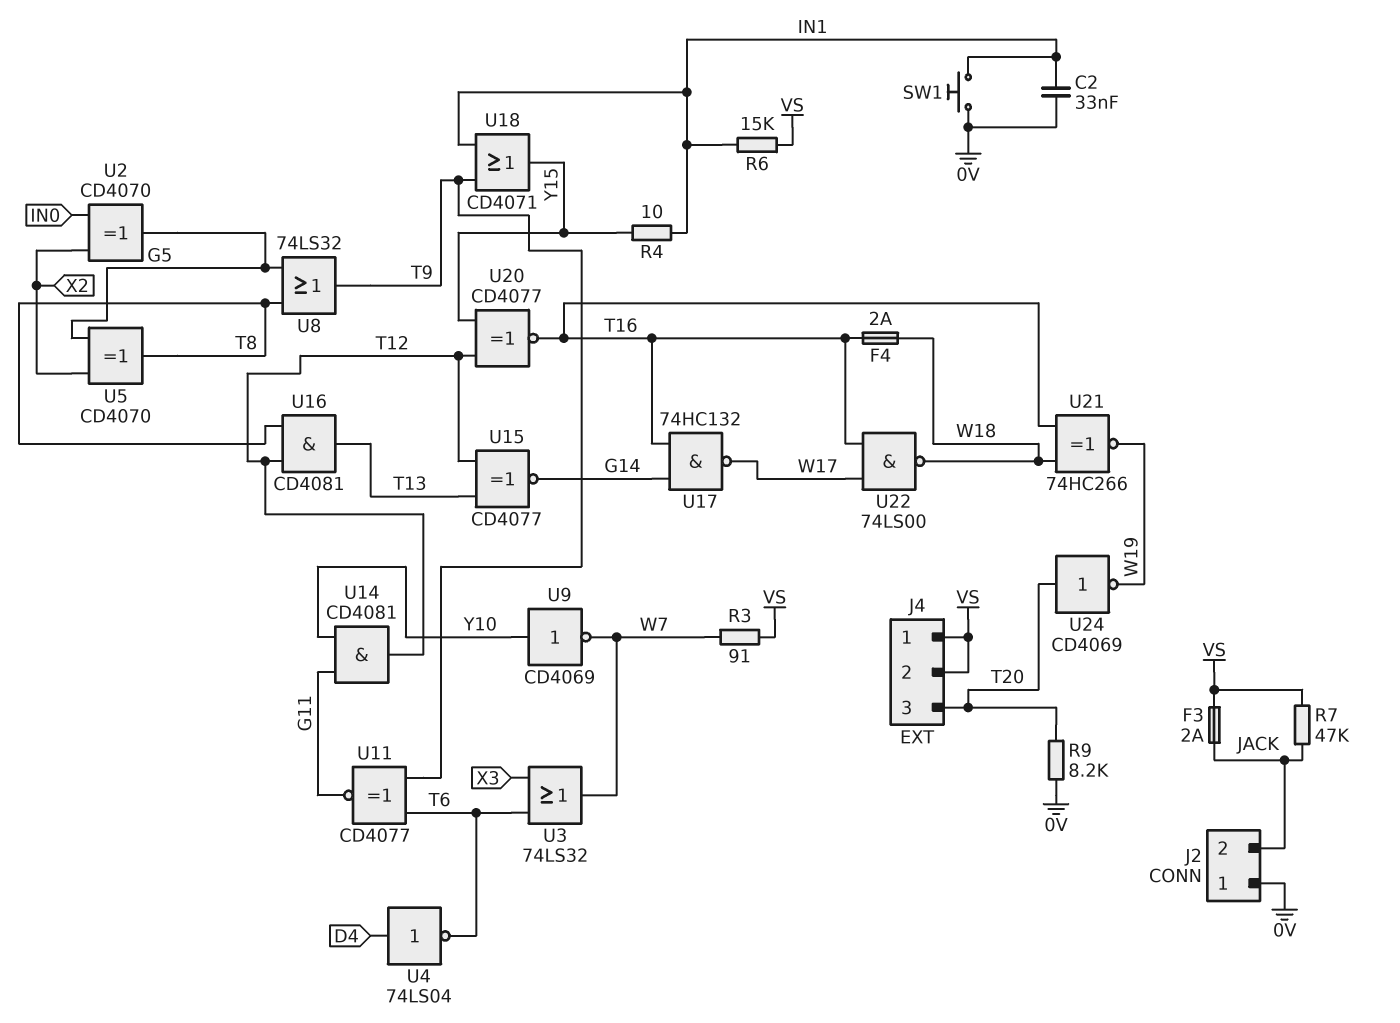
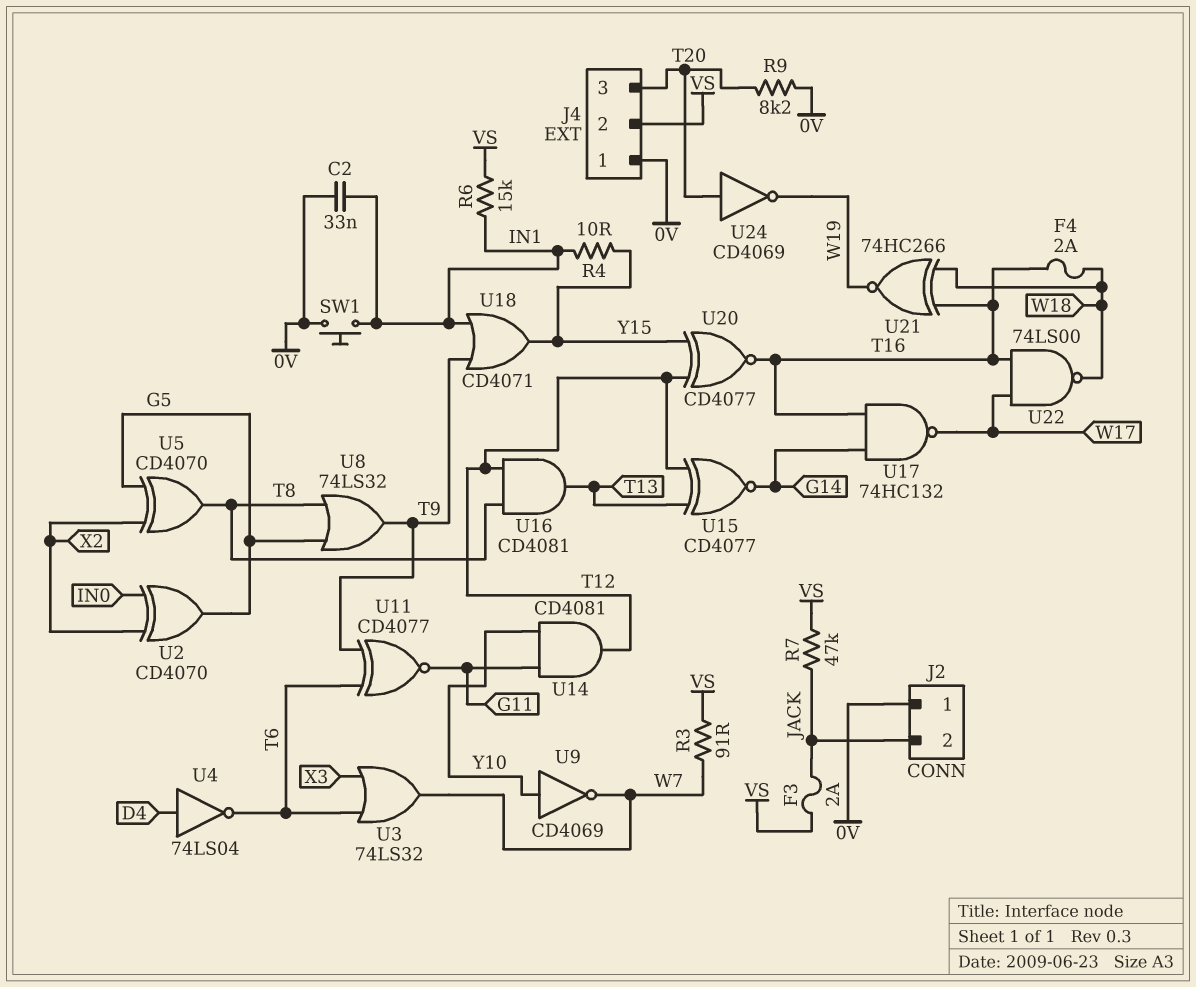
J4 pin 1: VS -> 0V

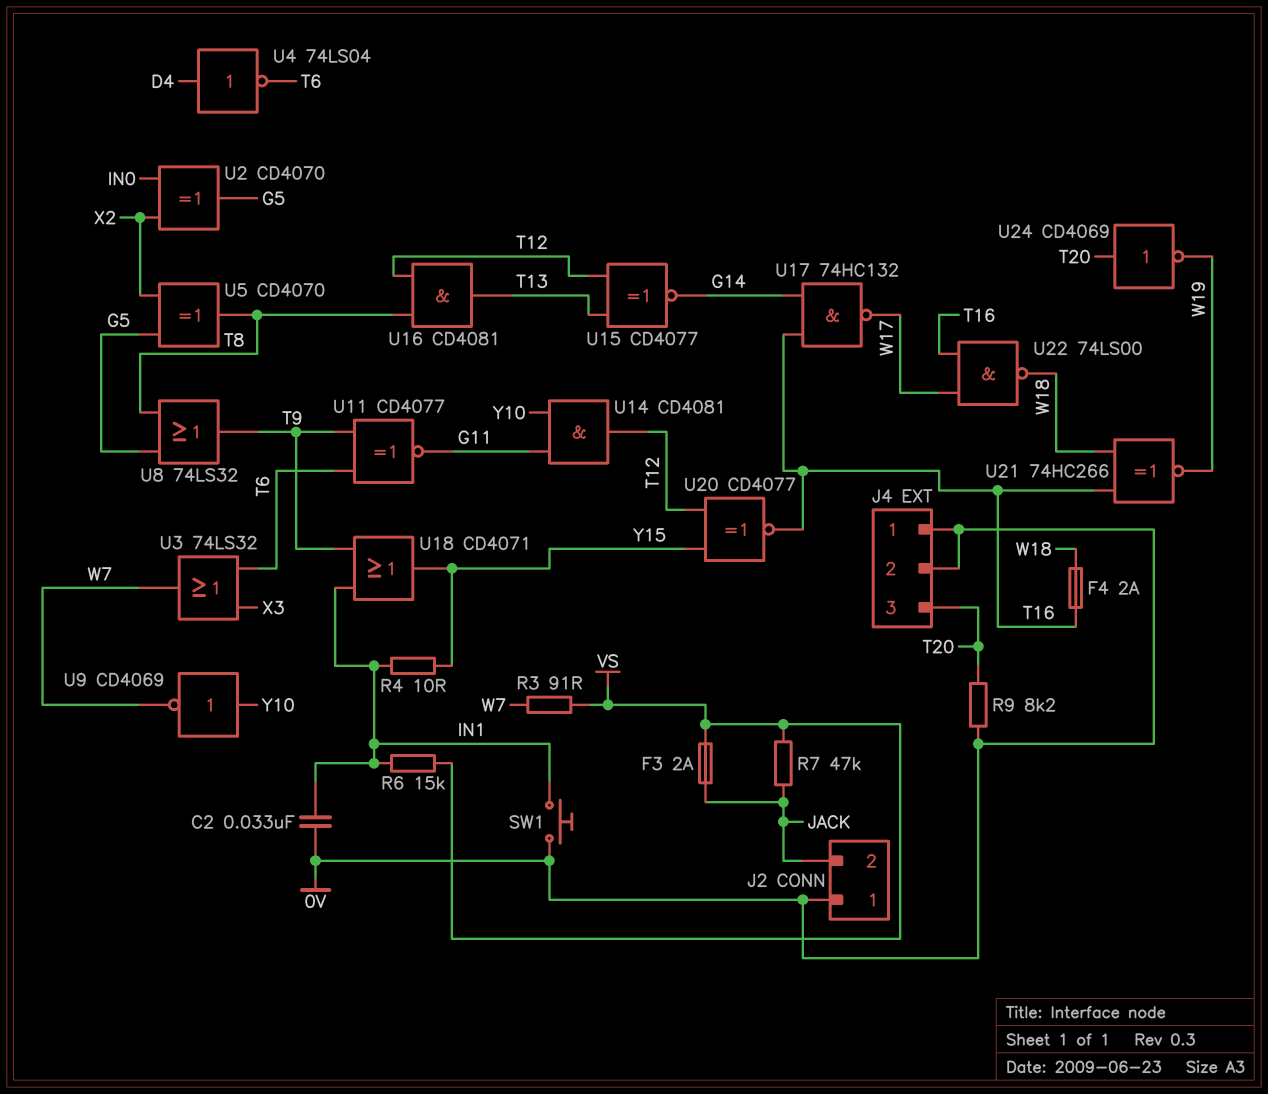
J4 pin 2: VS -> 0V

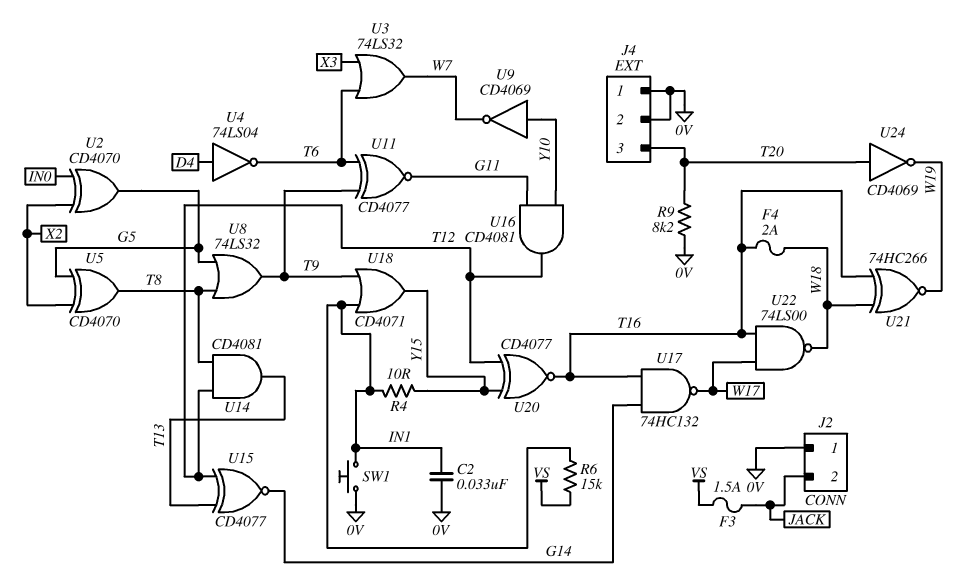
F3: 2A (JACK, VS) -> 1.5A (JACK, VS)
R3: 91 (VS, W7) -> none
R7: 47k (JACK, VS) -> none
U14: AND CD4081 (in G11, in Y10, out T12) -> AND CD4081 (in T8, in T12, out T13)
U16: AND CD4081 (in T8, in T12, out T13) -> AND CD4081 (in G11, in Y10, out T12)

